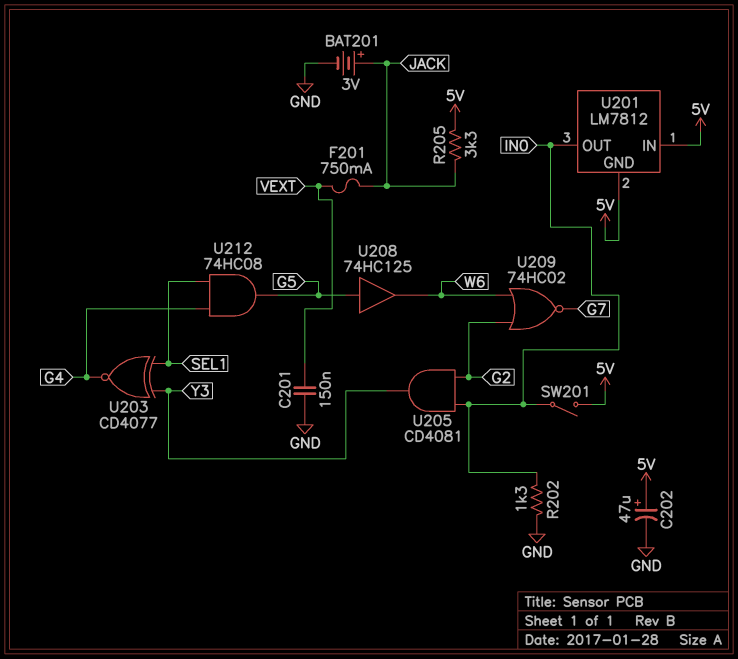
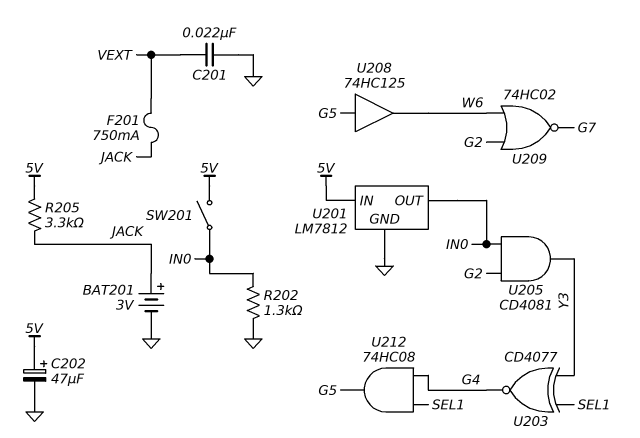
C201: 150nF (GND, VEXT) -> 22nF (GND, VEXT)
U201 pin GND: 5V -> GND

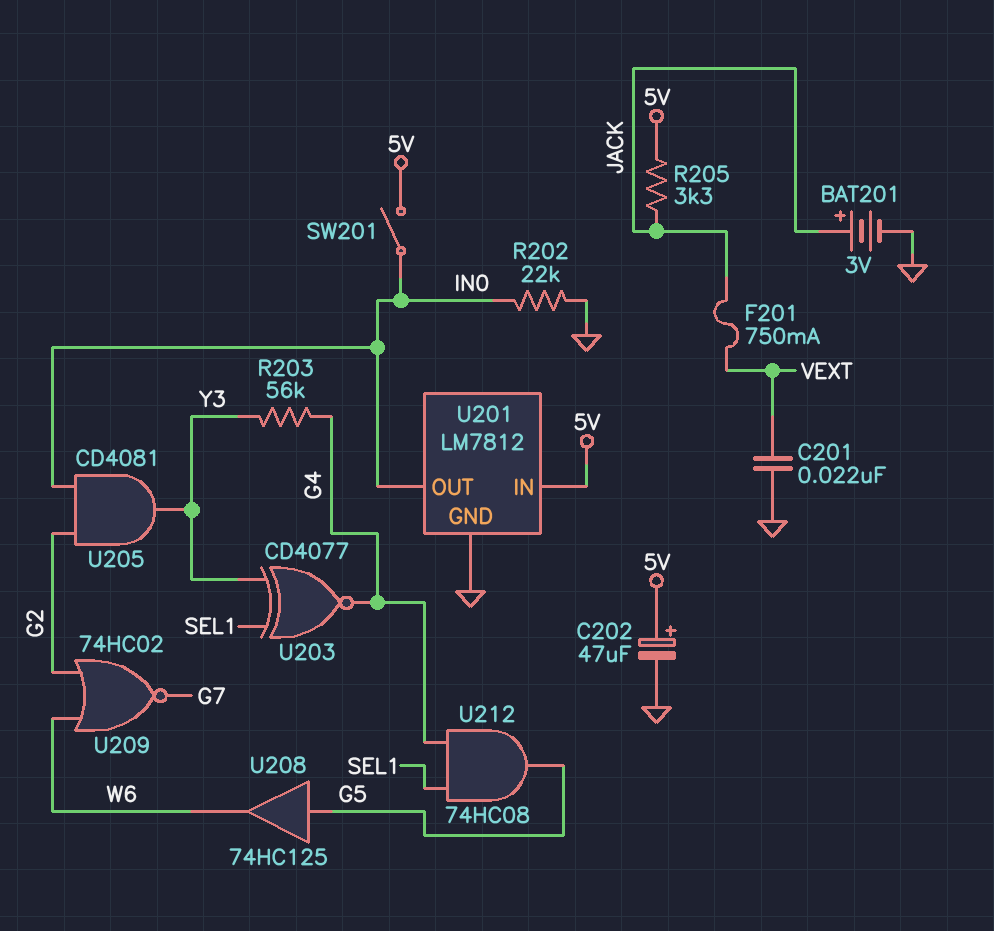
R202: 1.3k (GND, IN0) -> 22k (GND, IN0)
R203: none -> 56k (G4, Y3)

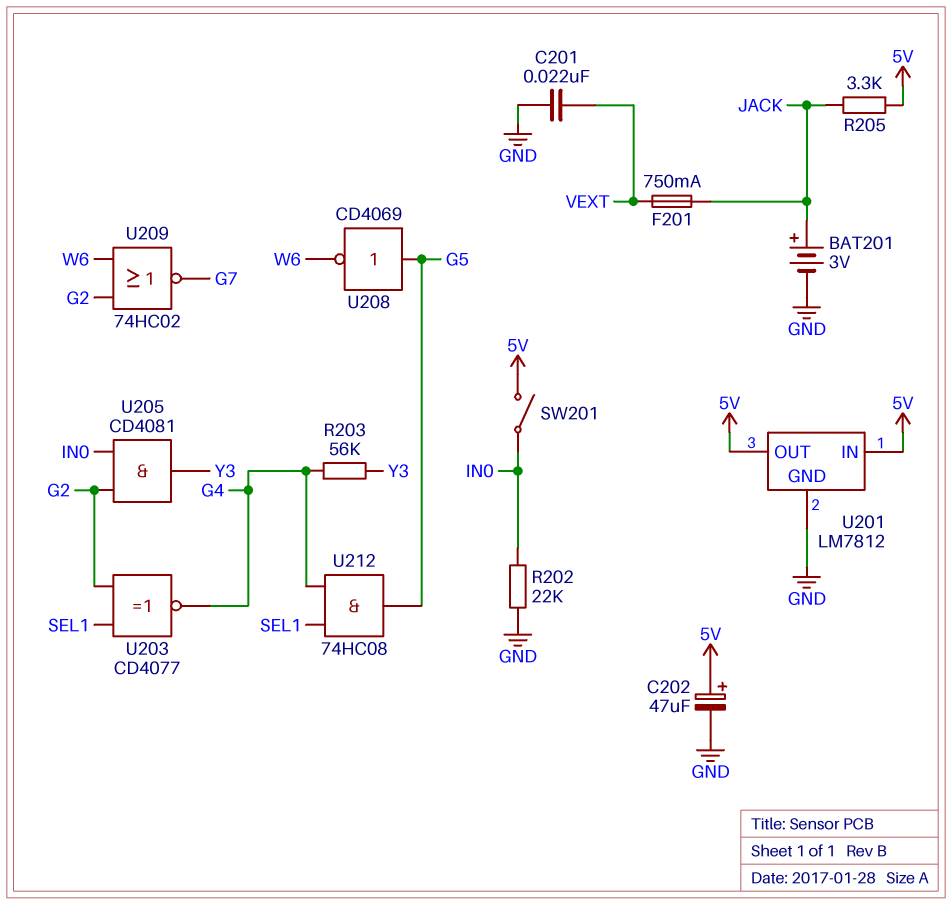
U201 pin OUT: IN0 -> 5V
U203: XNOR CD4077 (in SEL1, in Y3, out G4) -> XNOR CD4077 (in G2, in SEL1, out G4)
U208: buffer 74HC125 (in G5, out W6) -> NOT CD4069 (in G5, out W6)

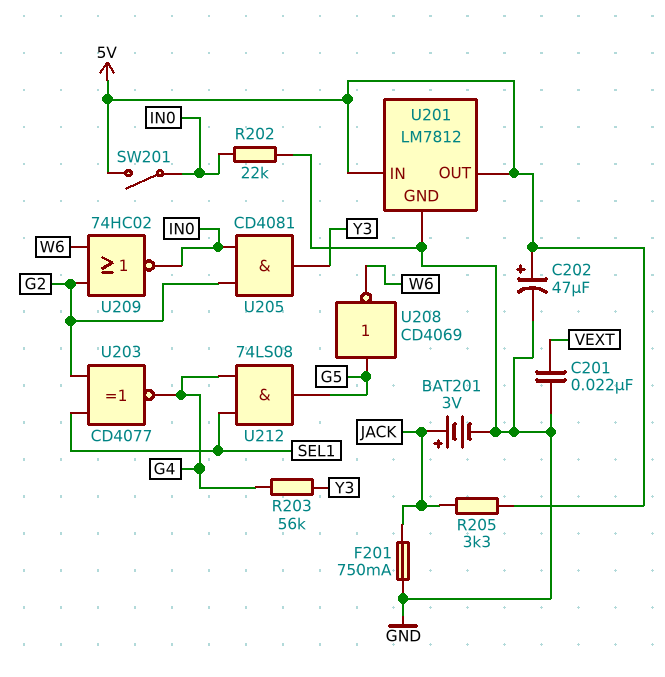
F201: 750mA (JACK, VEXT) -> 750mA (GND, JACK)
U209: NOR 74HC02 (in G2, in W6, out G7) -> NOR 74HC02 (in G2, in W6, out IN0)
U212: AND 74HC08 (in G4, in SEL1, out G5) -> AND 74LS08 (in G4, in SEL1, out G5)

